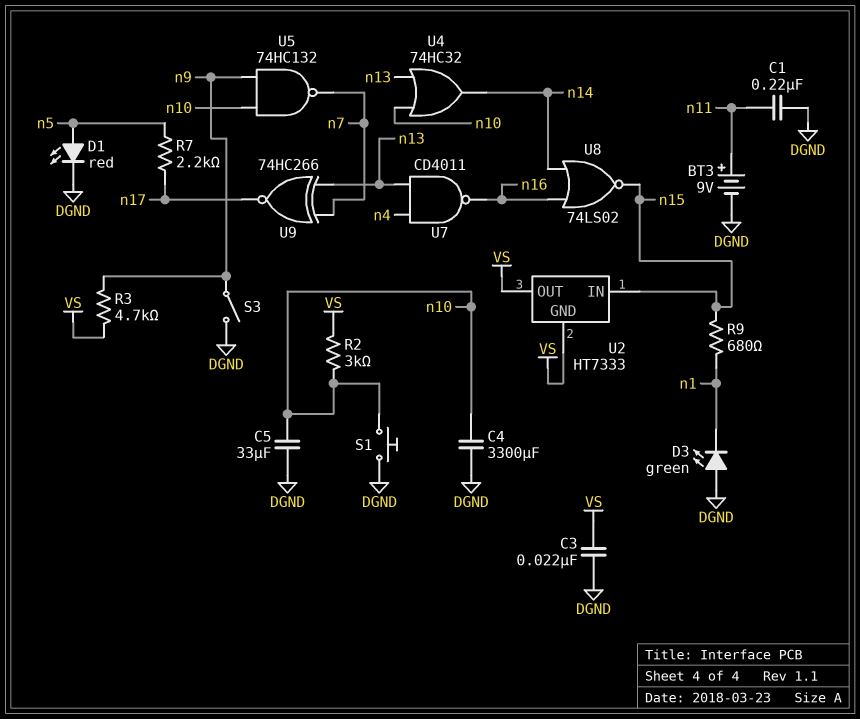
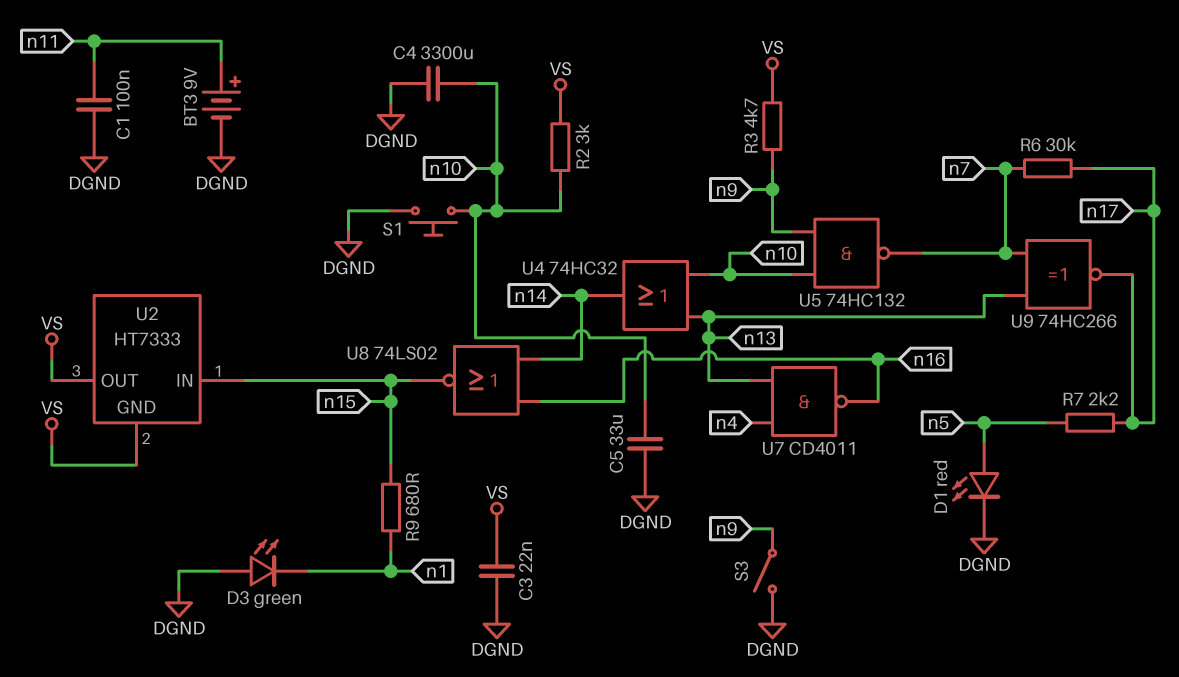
C1: 220nF (DGND, n11) -> 100nF (DGND, n11)
R6: none -> 30k (n7, n17)

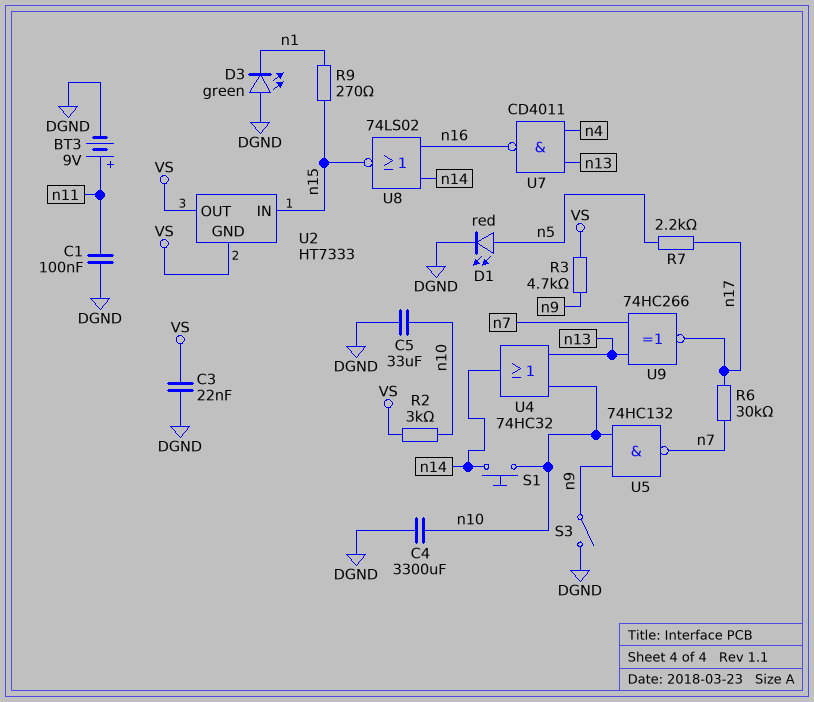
R9: 680 (n1, n15) -> 270 (n1, n15)
S1: button (DGND, n10) -> button (n10, n14)

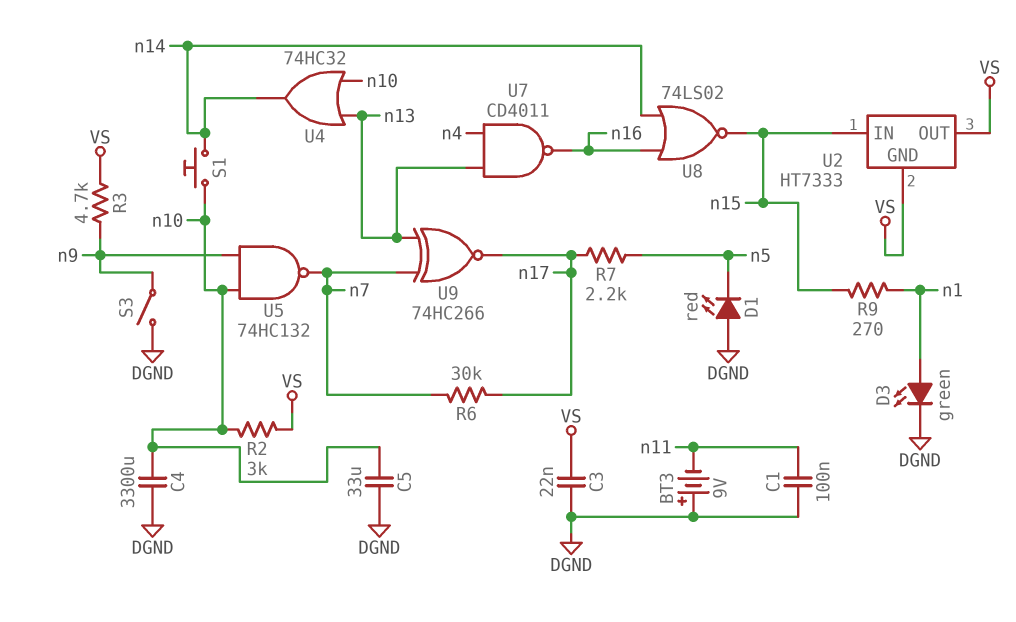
BT3: 9V (plus n11, minus DGND) -> 9V (plus DGND, minus n11)
D1: LED red (A n5, K DGND) -> LED red (A DGND, K n5)
D3: LED green (A DGND, K n1) -> LED green (A n1, K DGND)

